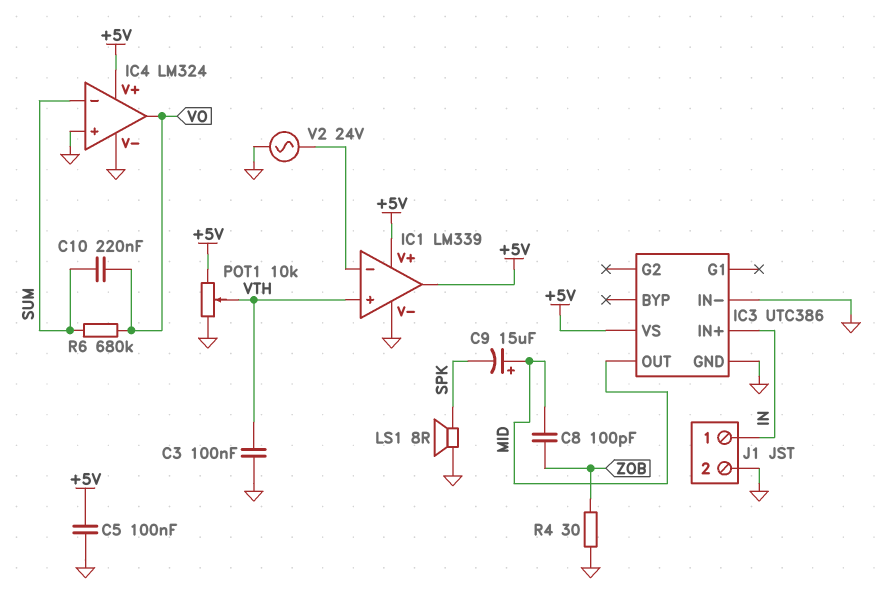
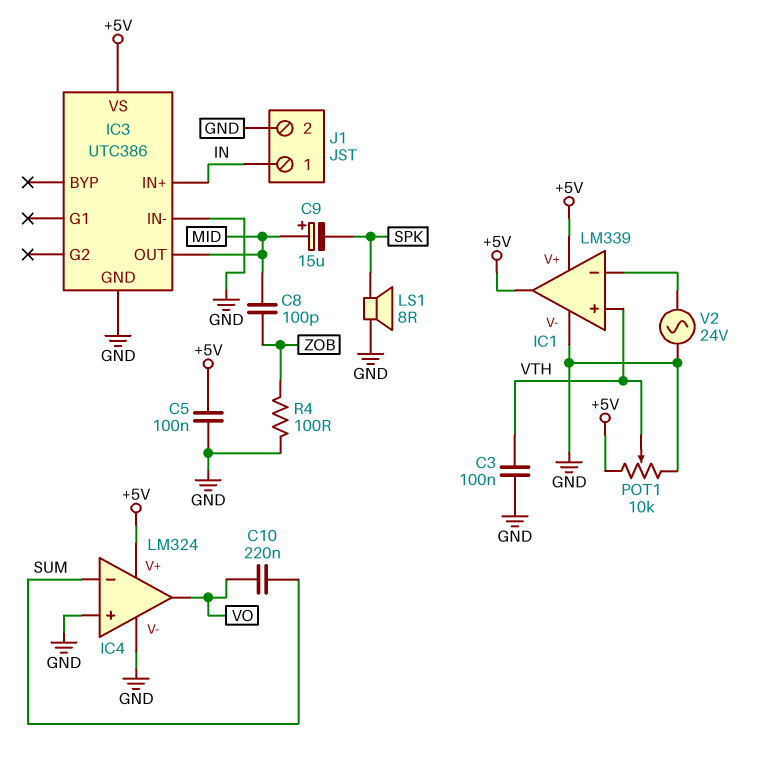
R4: 30 (GND, ZOB) -> 100 (GND, ZOB)
R6: 680k (SUM, VO) -> none

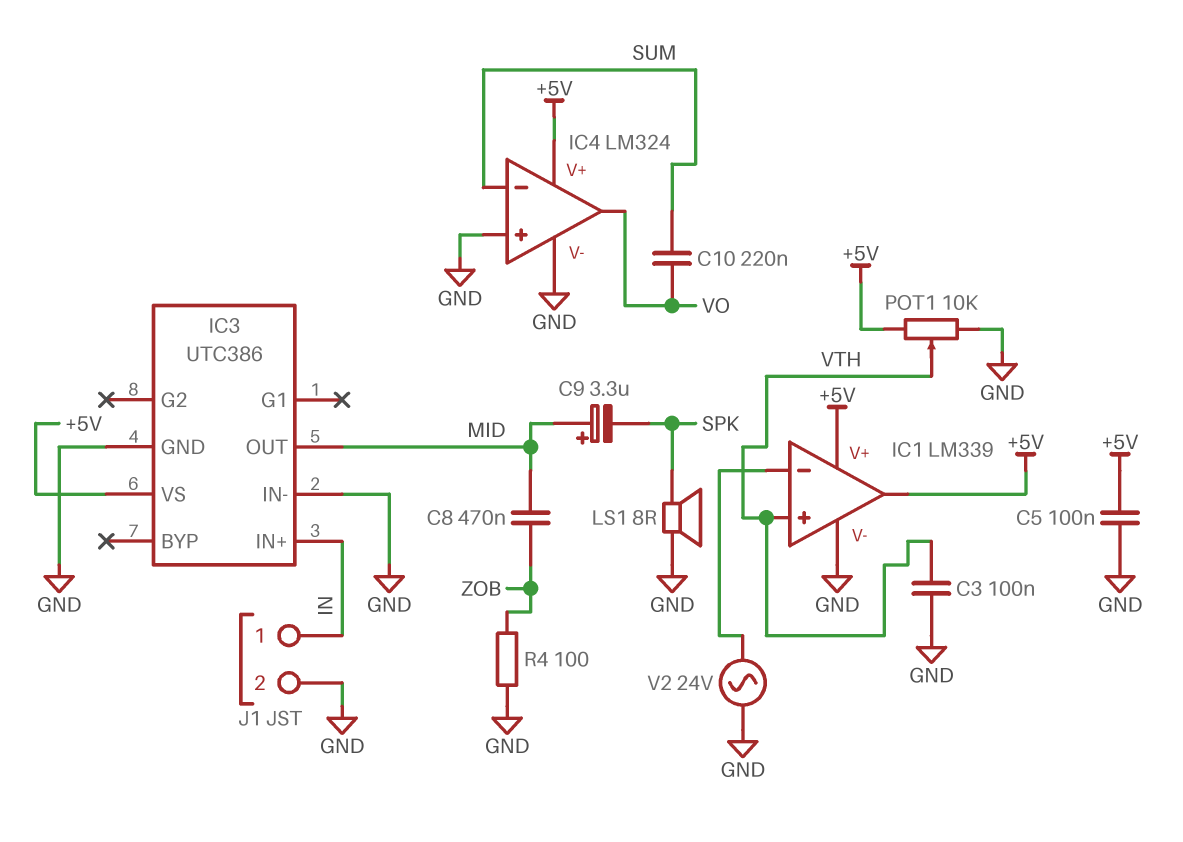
C8: 100pF (MID, ZOB) -> 470nF (MID, ZOB)
C9: 15uF (plus MID, minus SPK) -> 3.3uF (plus MID, minus SPK)

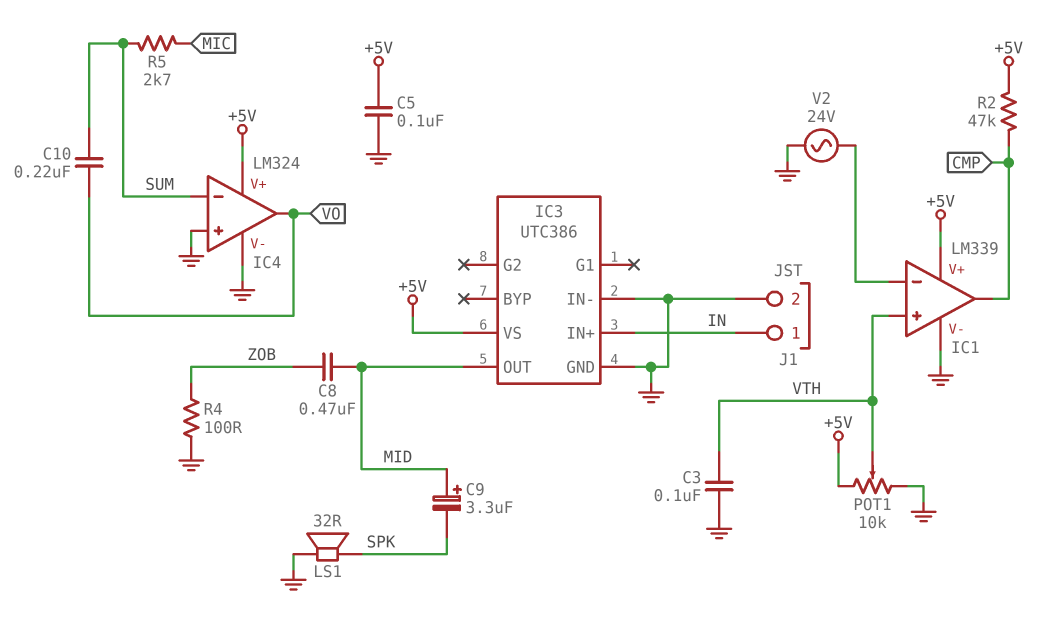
IC1 pin out: +5V -> CMP
LS1: speaker 8R (GND, SPK) -> speaker 32R (GND, SPK)
R2: none -> 47k (+5V, CMP)
R5: none -> 2.7k (MIC, SUM)

